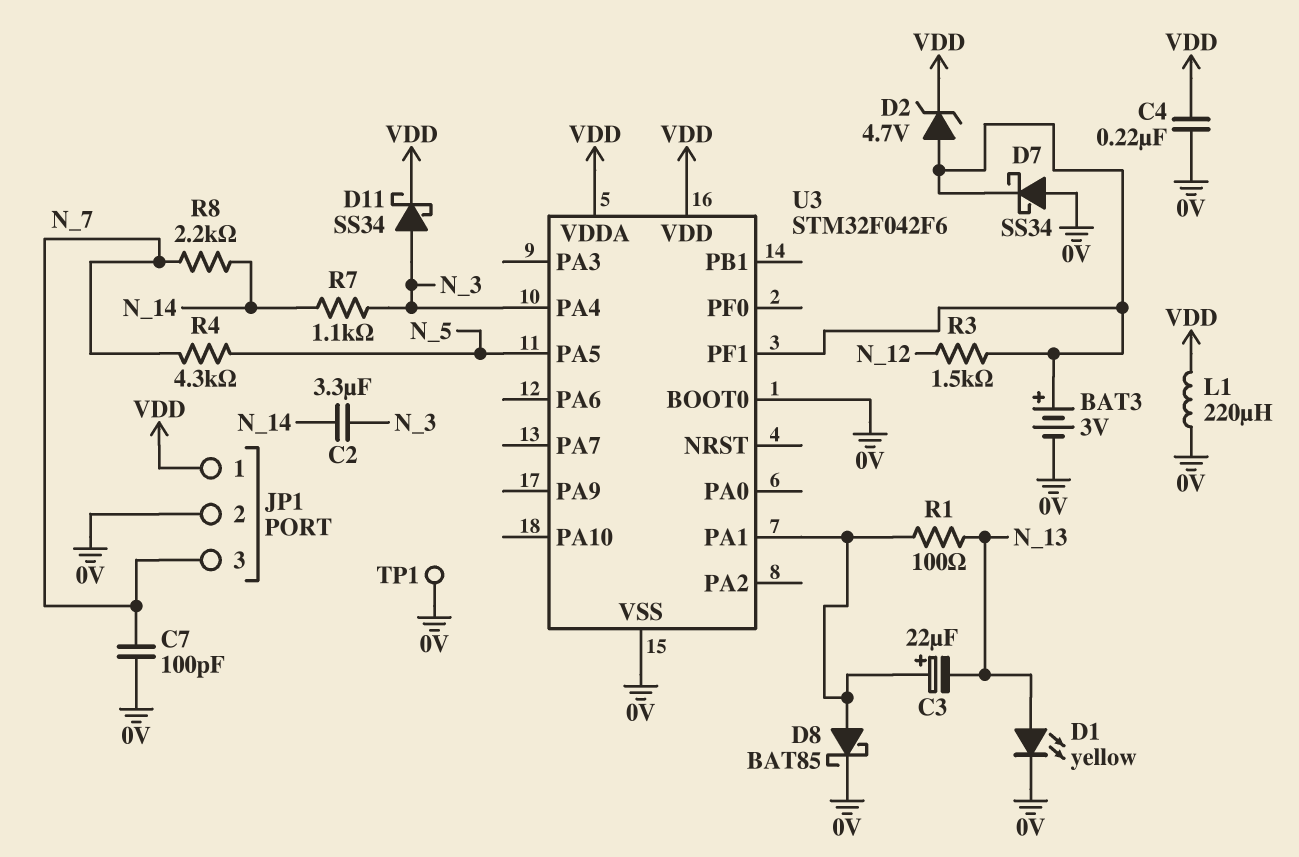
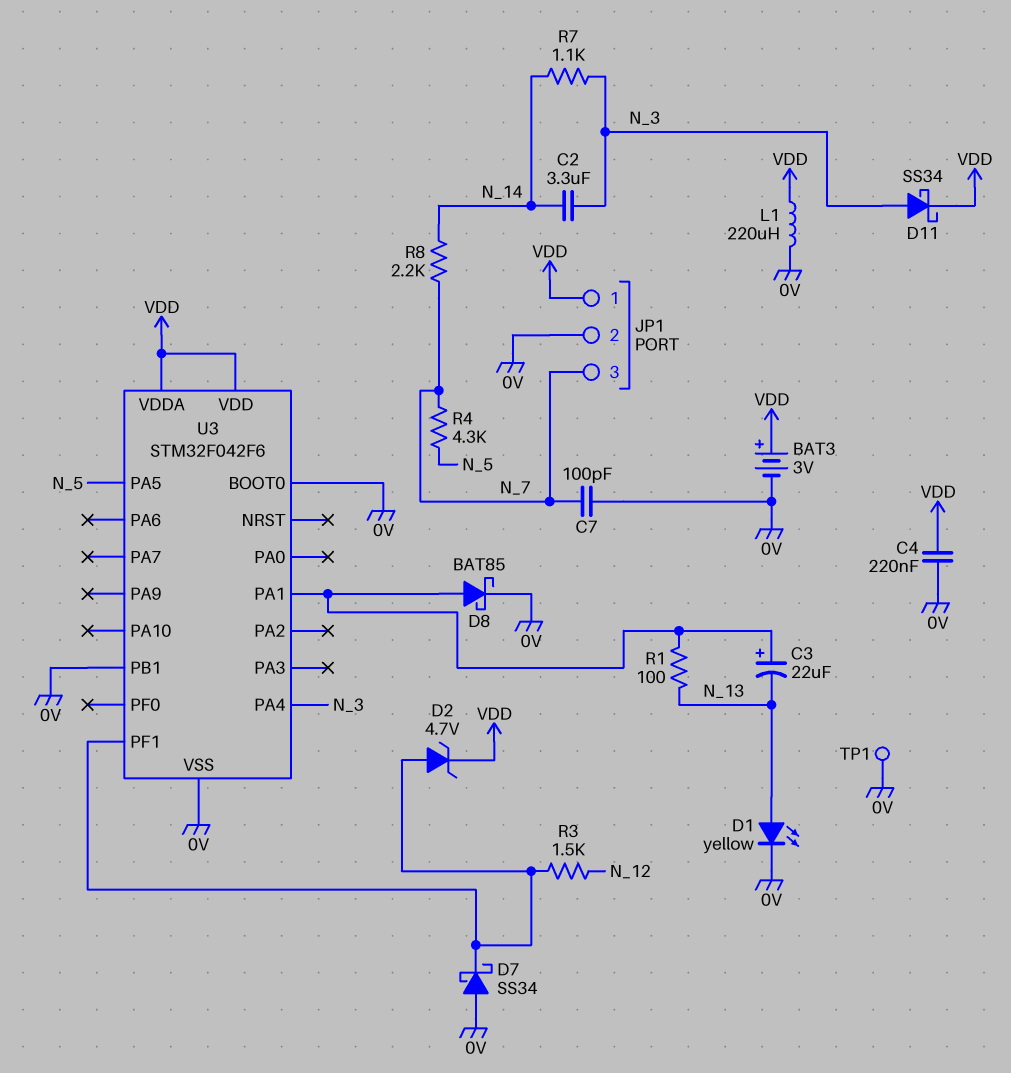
BAT3: 3V (plus U3/PF1, minus 0V) -> 3V (plus VDD, minus 0V)
U3 pin PB1: none -> 0V

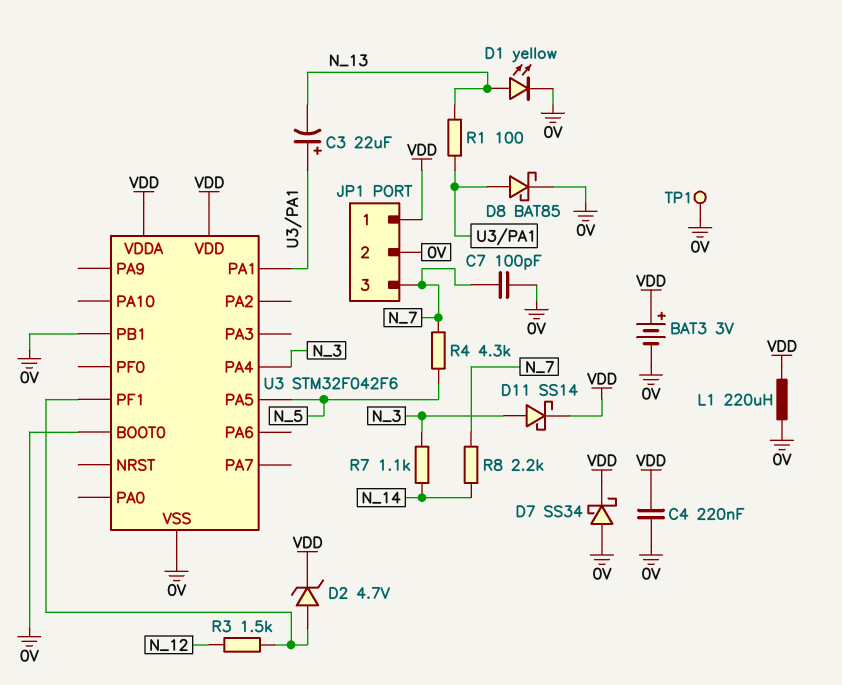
C2: 3.3uF (N_3, N_14) -> none
D7: schottky SS34 (A 0V, K U3/PF1) -> schottky SS34 (A 0V, K VDD)
D11: schottky SS34 (A N_3, K VDD) -> schottky SS14 (A N_3, K VDD)

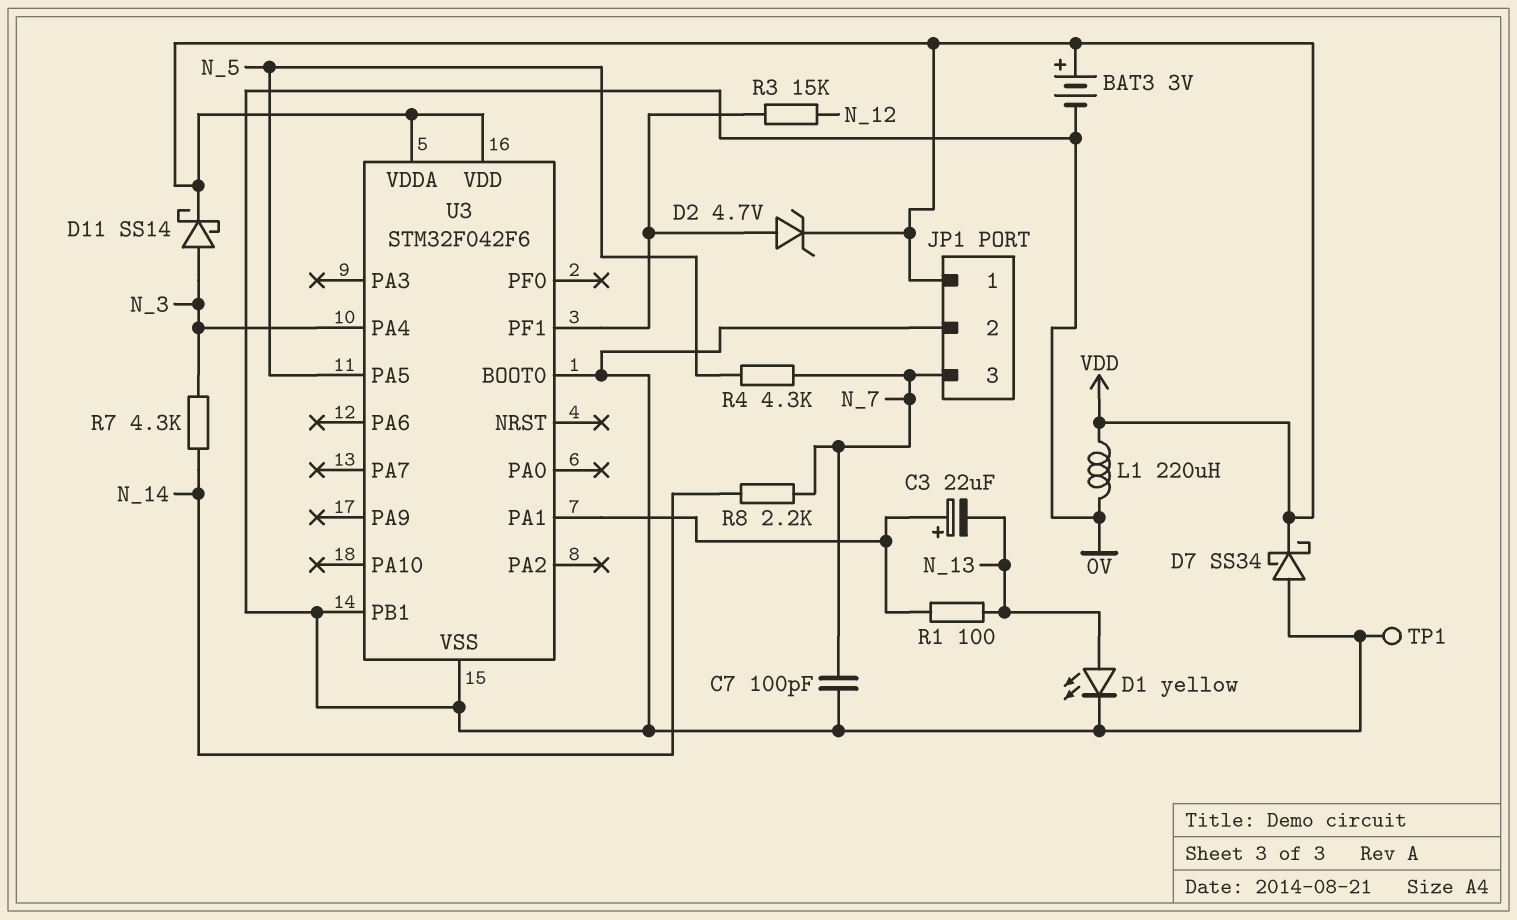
C4: 220nF (0V, VDD) -> none
D8: schottky BAT85 (A U3/PA1, K 0V) -> none
R3: 1.5k (N_12, U3/PF1) -> 15k (N_12, U3/PF1)
R7: 1.1k (N_3, N_14) -> 4.3k (N_3, N_14)

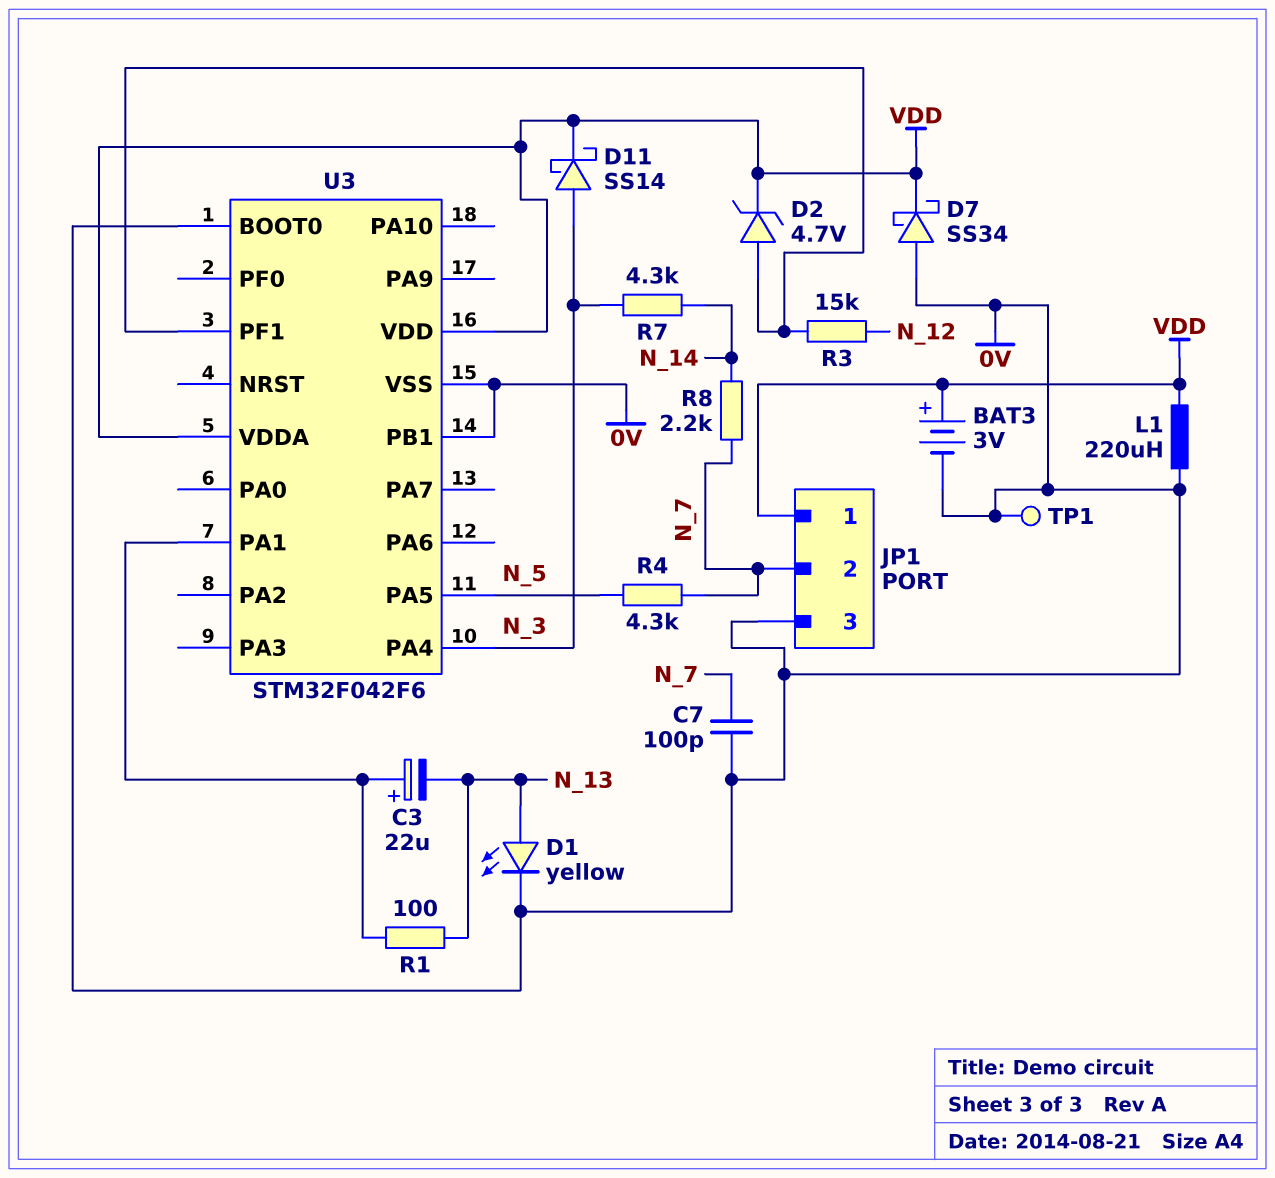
JP1 pin 2: 0V -> N_7
JP1 pin 3: N_7 -> 0V

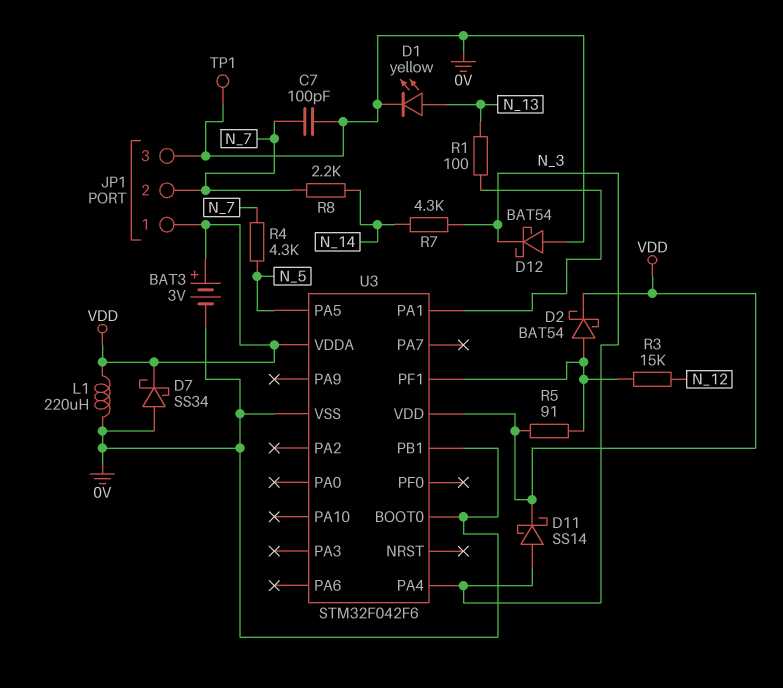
C3: 22uF (plus U3/PA1, minus N_13) -> none
D2: zener 4.7V (A U3/PF1, K VDD) -> schottky BAT54 (A U3/PF1, K VDD)
D12: none -> schottky BAT54 (A 0V, K N_3)
R5: none -> 91 (U3/PF1, VDD)

